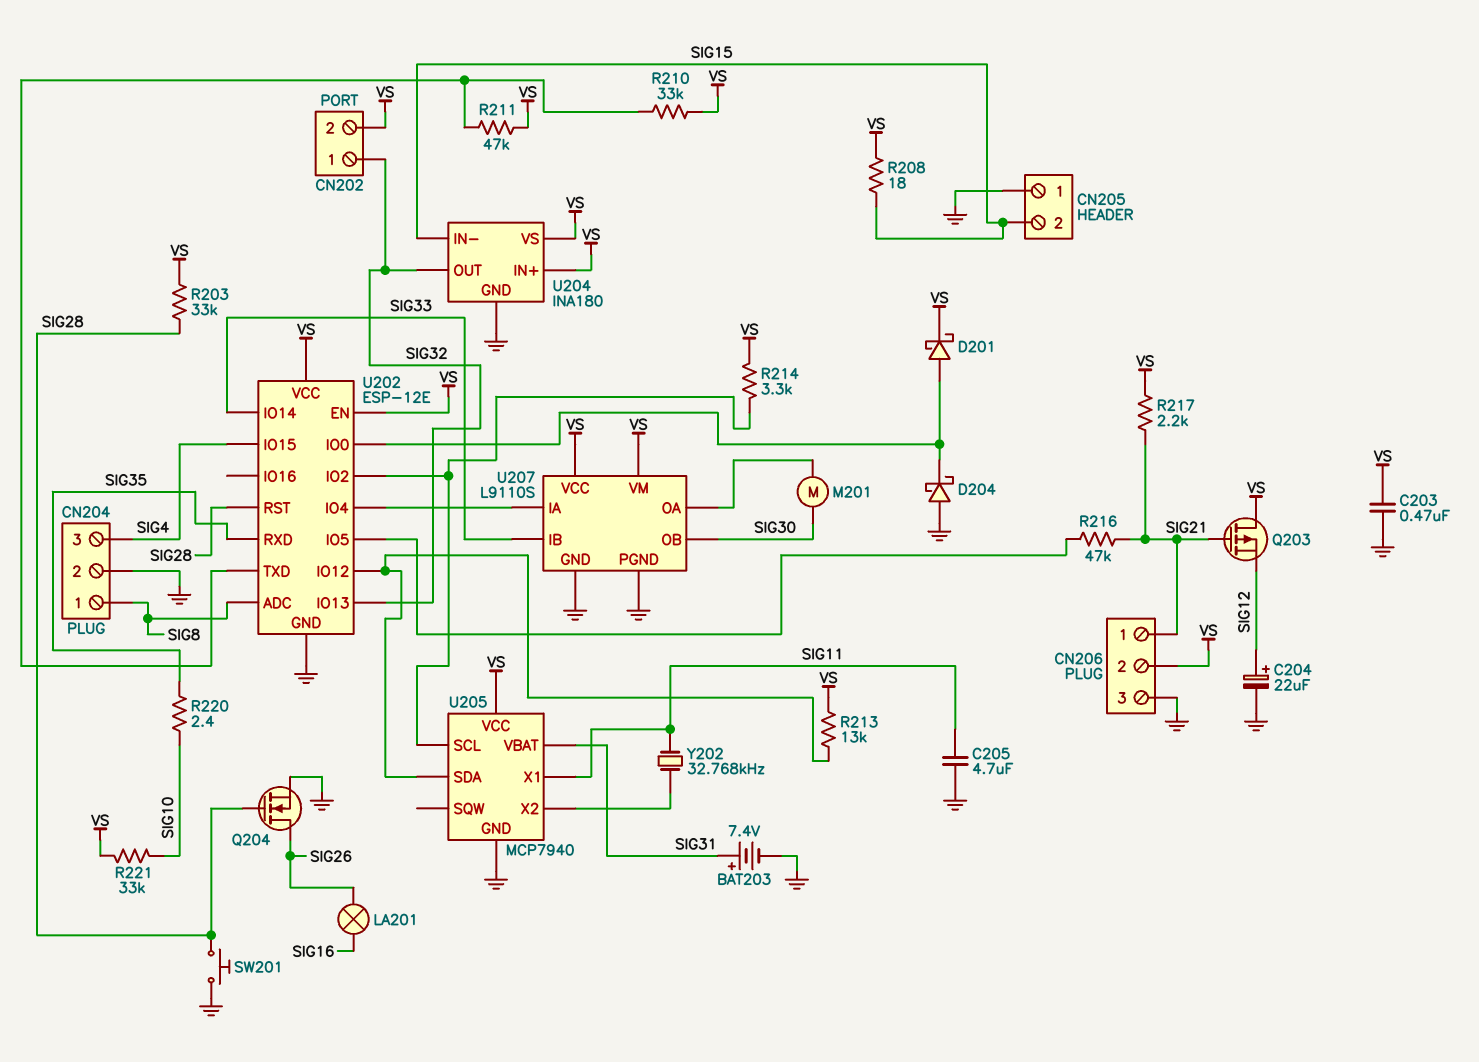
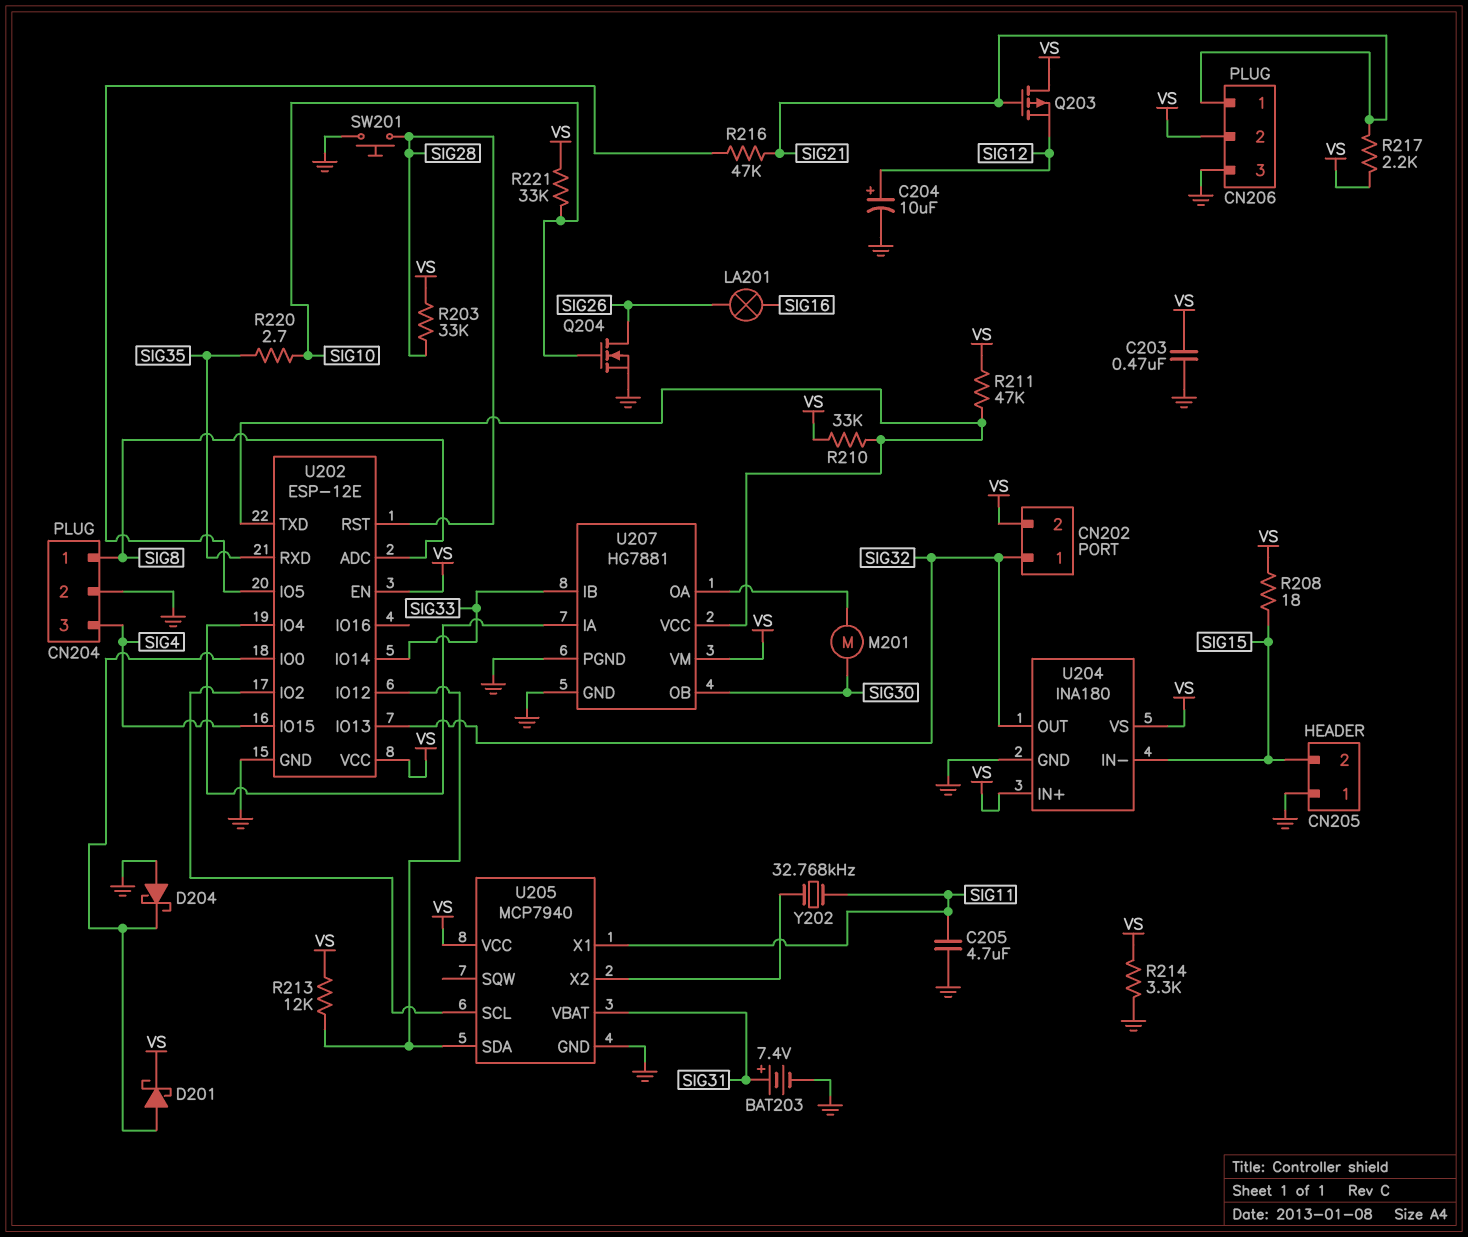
C204: 22uF (plus SIG12, minus GND) -> 10uF (plus SIG12, minus GND)
Q204: NMOS (G SIG28, D SIG26, S GND) -> NMOS (G SIG10, D SIG26, S GND)
R213: 13k (U202/IO12, VS) -> 12k (U202/IO12, VS)
R214: 3.3k (U202/IO2, VS) -> 3.3k (GND, VS)
R220: 2.4 (SIG10, SIG35) -> 2.7 (SIG10, SIG35)
U207: L9110S -> HG7881
U207 pin VCC: VS -> U202/TXD

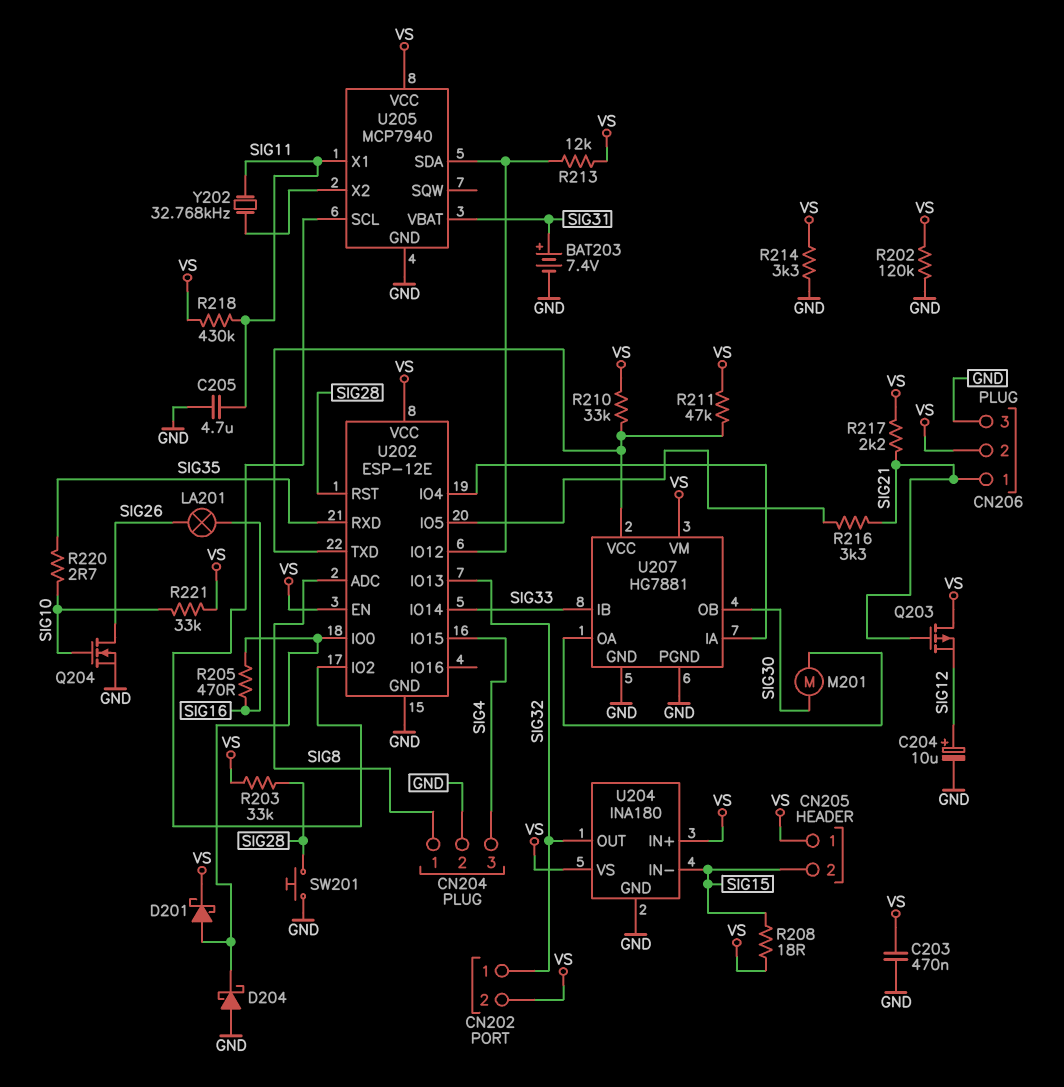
CN205 pin 1: GND -> VS
R202: none -> 120k (GND, VS)
R205: none -> 470 (SIG16, U202/IO0)
R216: 47k (SIG21, U202/IO5) -> 3.3k (SIG21, U202/IO5)
R218: none -> 430k (SIG11, VS)

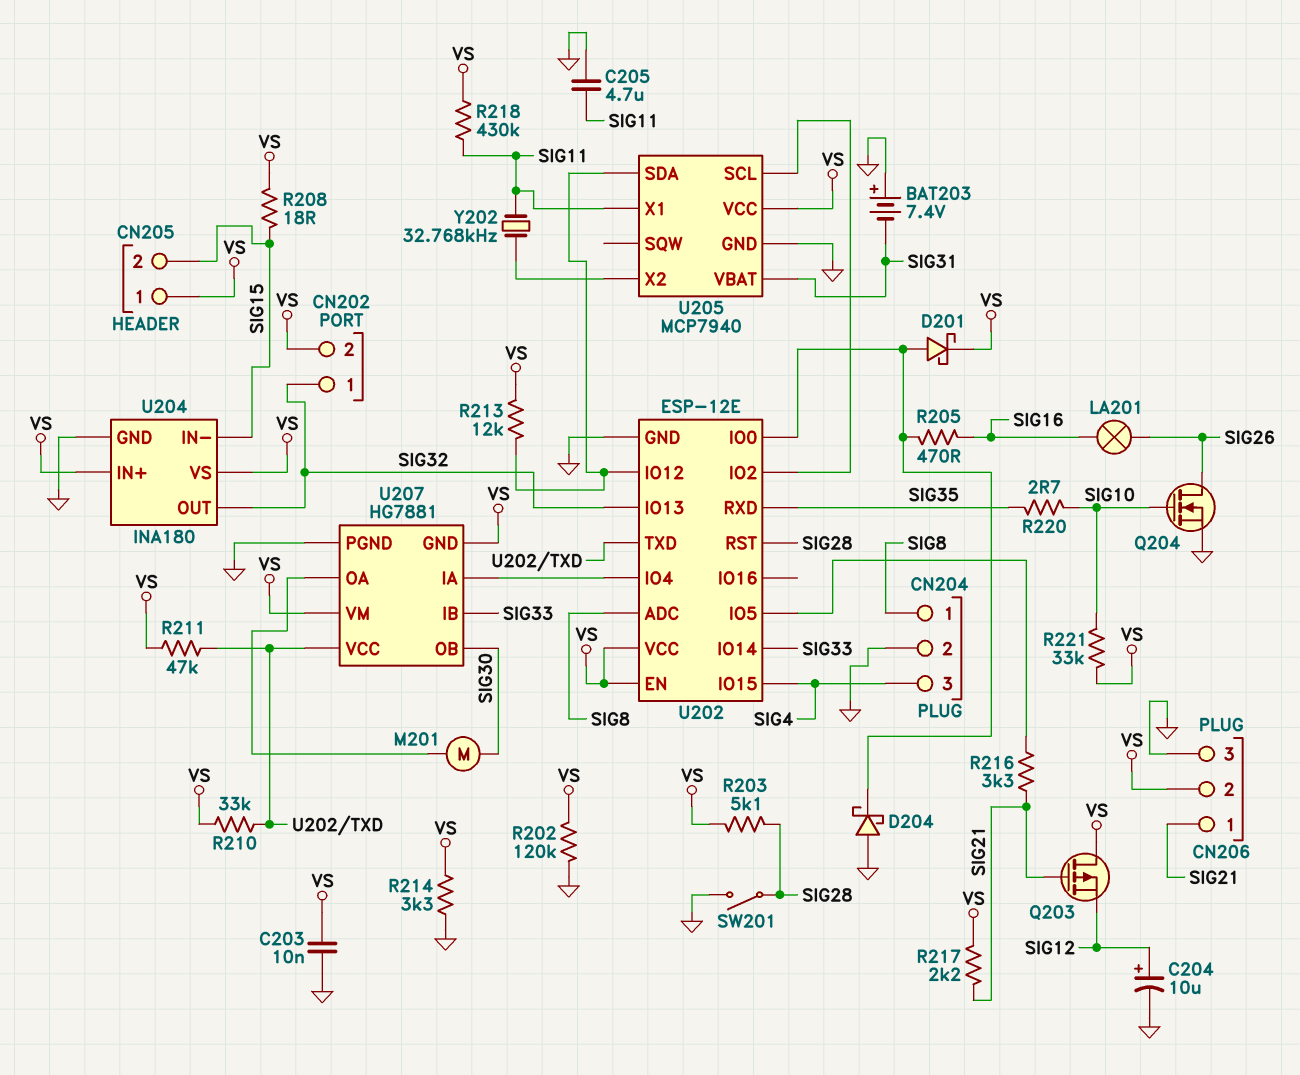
BAT203: 7.4V (plus SIG31, minus GND) -> 7.4V (plus GND, minus SIG31)
C203: 470nF (GND, VS) -> 10nF (GND, VS)
R203: 33k (SIG28, VS) -> 5.1k (SIG28, VS)
SW201: button (GND, SIG28) -> switch (GND, SIG28)
U207 pin GND: GND -> VS

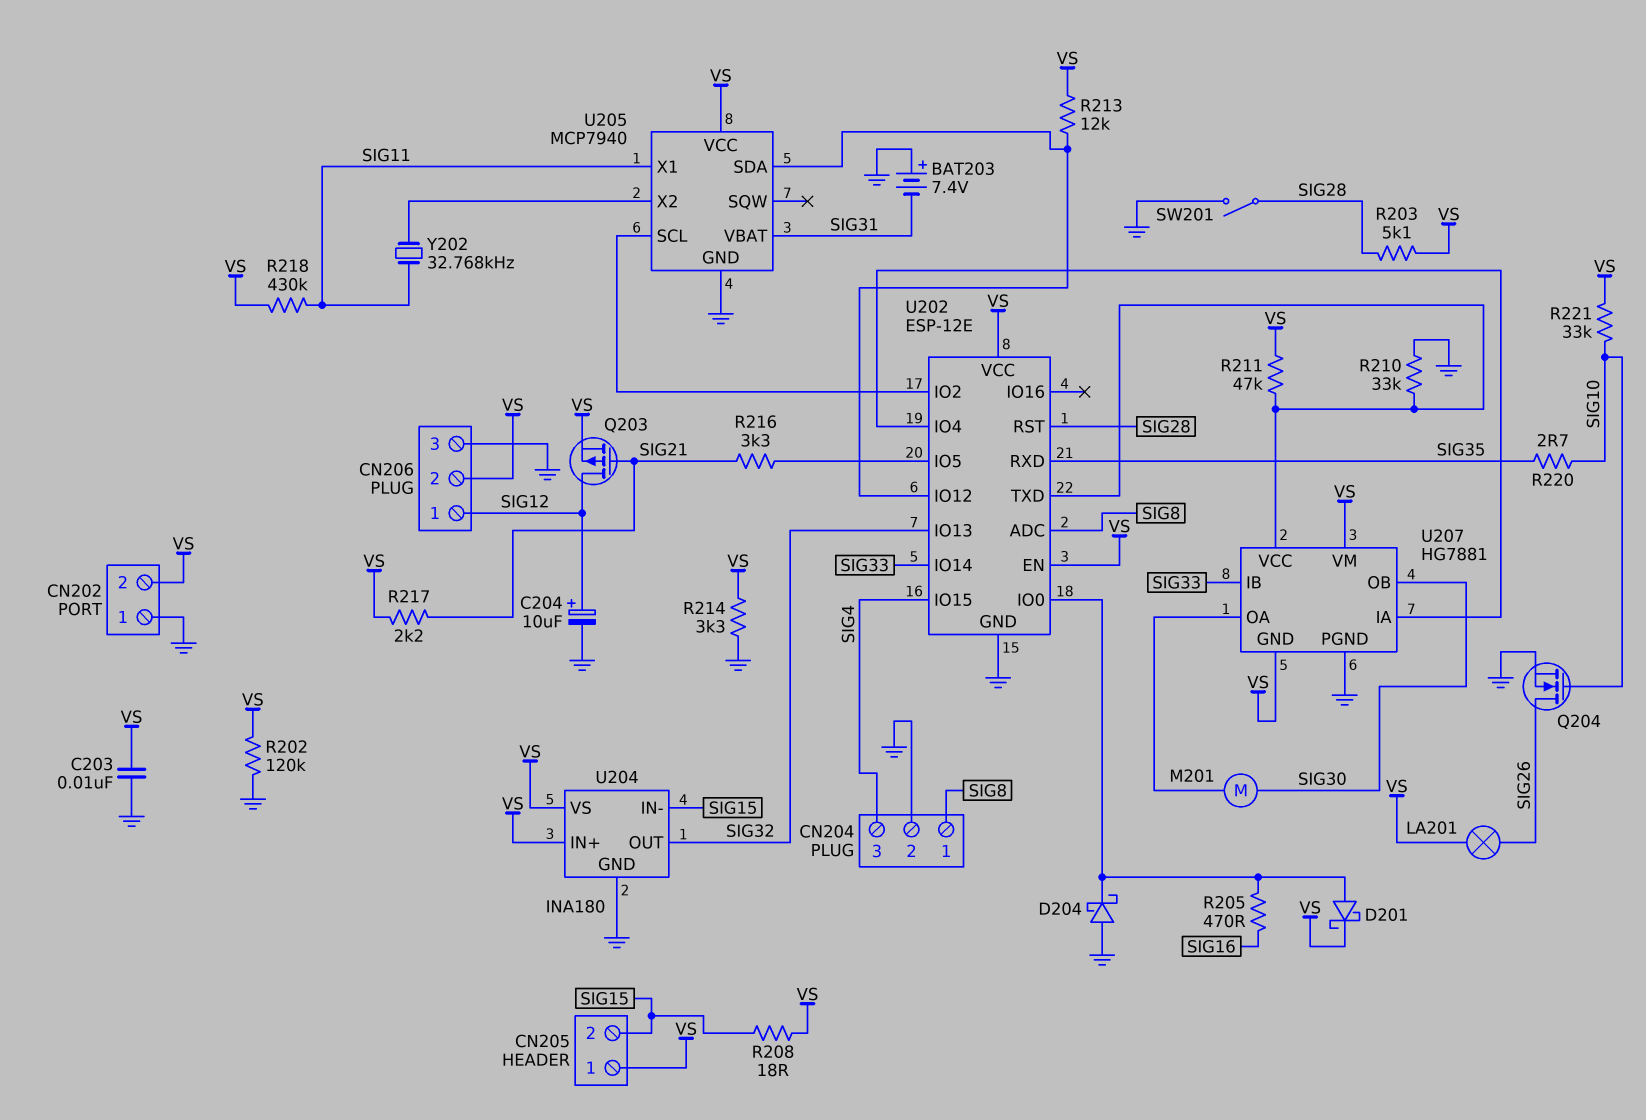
C205: 4.7uF (GND, SIG11) -> none
CN202 pin 1: SIG32 -> GND
CN206 pin 1: SIG21 -> SIG12
LA201: lamp (SIG16, SIG26) -> lamp (SIG26, VS)
Q203: PMOS (G SIG21, D VS, S SIG12) -> PMOS (G SIG21, D SIG12, S VS)
R210: 33k (U202/TXD, VS) -> 33k (GND, U202/TXD)

